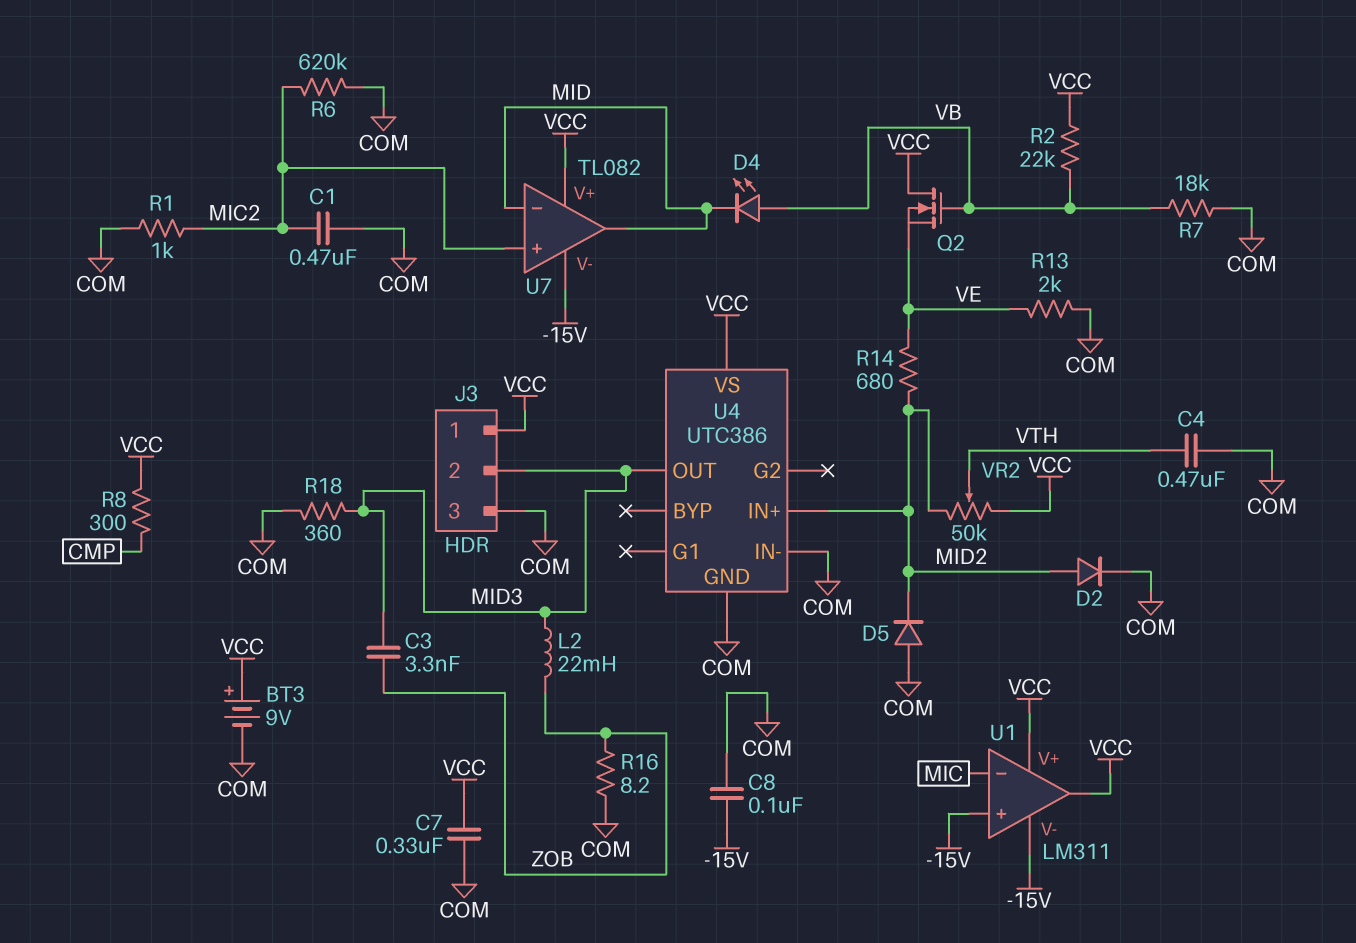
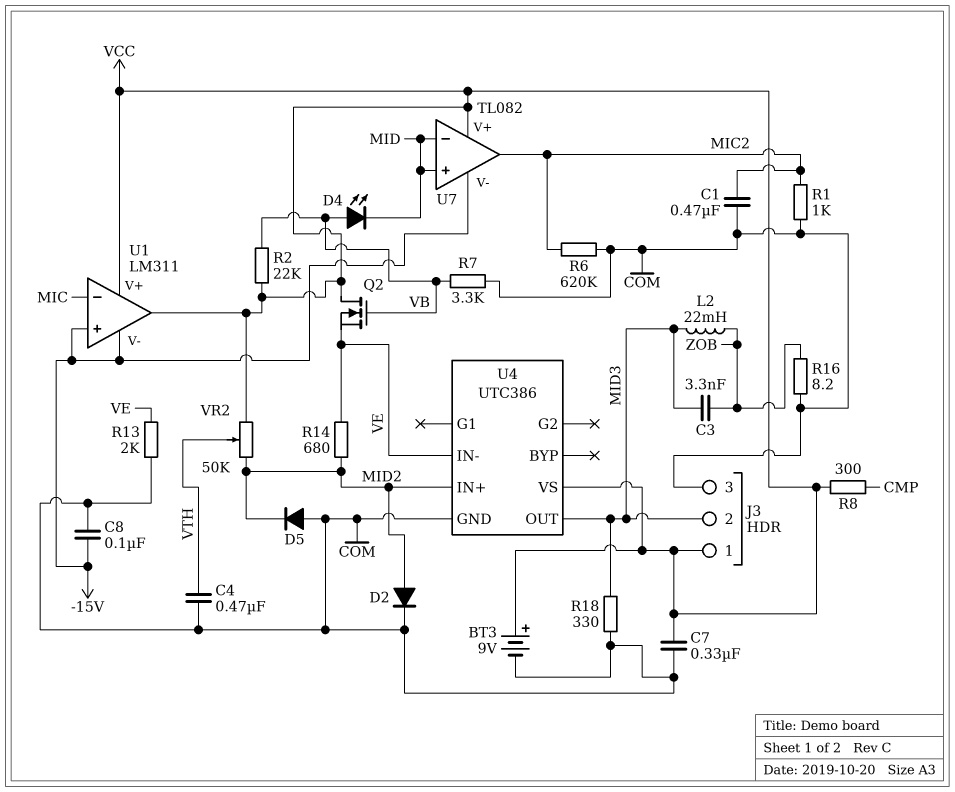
R7: 18k (COM, VB) -> 3.3k (COM, VB)
R18: 360 (COM, MID3) -> 330 (COM, MID3)
U4 pin IN-: COM -> VE
U7 pin in+: MIC2 -> MID
U7 pin out: MID -> MIC2

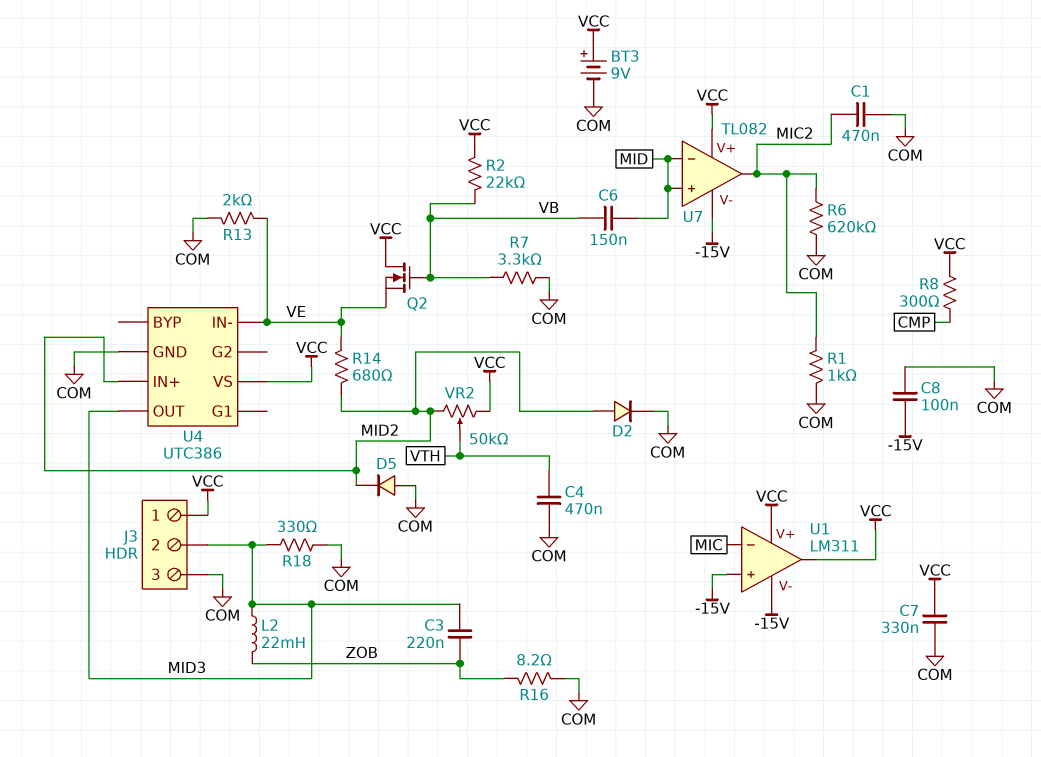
C3: 3.3nF (MID3, ZOB) -> 220nF (MID3, ZOB)
C6: none -> 150nF (MID, VB)
D4: LED (A VB, K MID) -> none

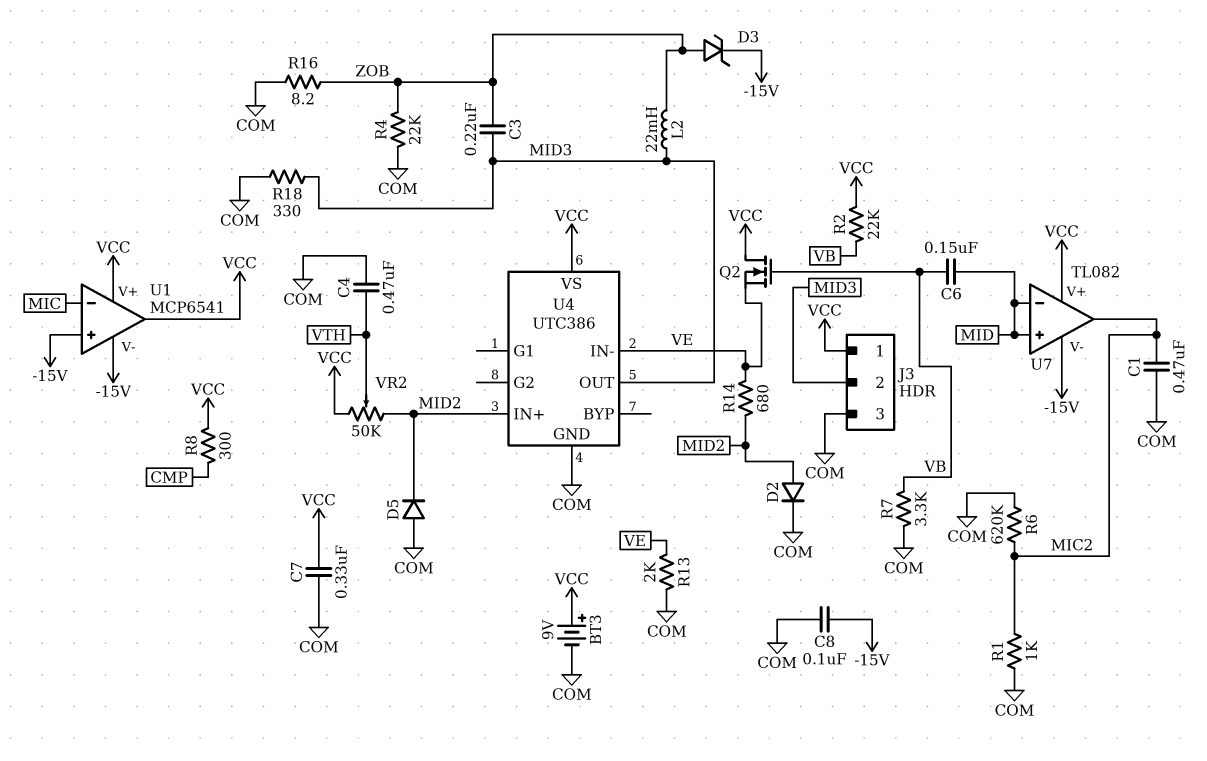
D3: none -> zener (A ZOB, K -15V)
R4: none -> 22k (COM, ZOB)
U1: LM311 -> MCP6541

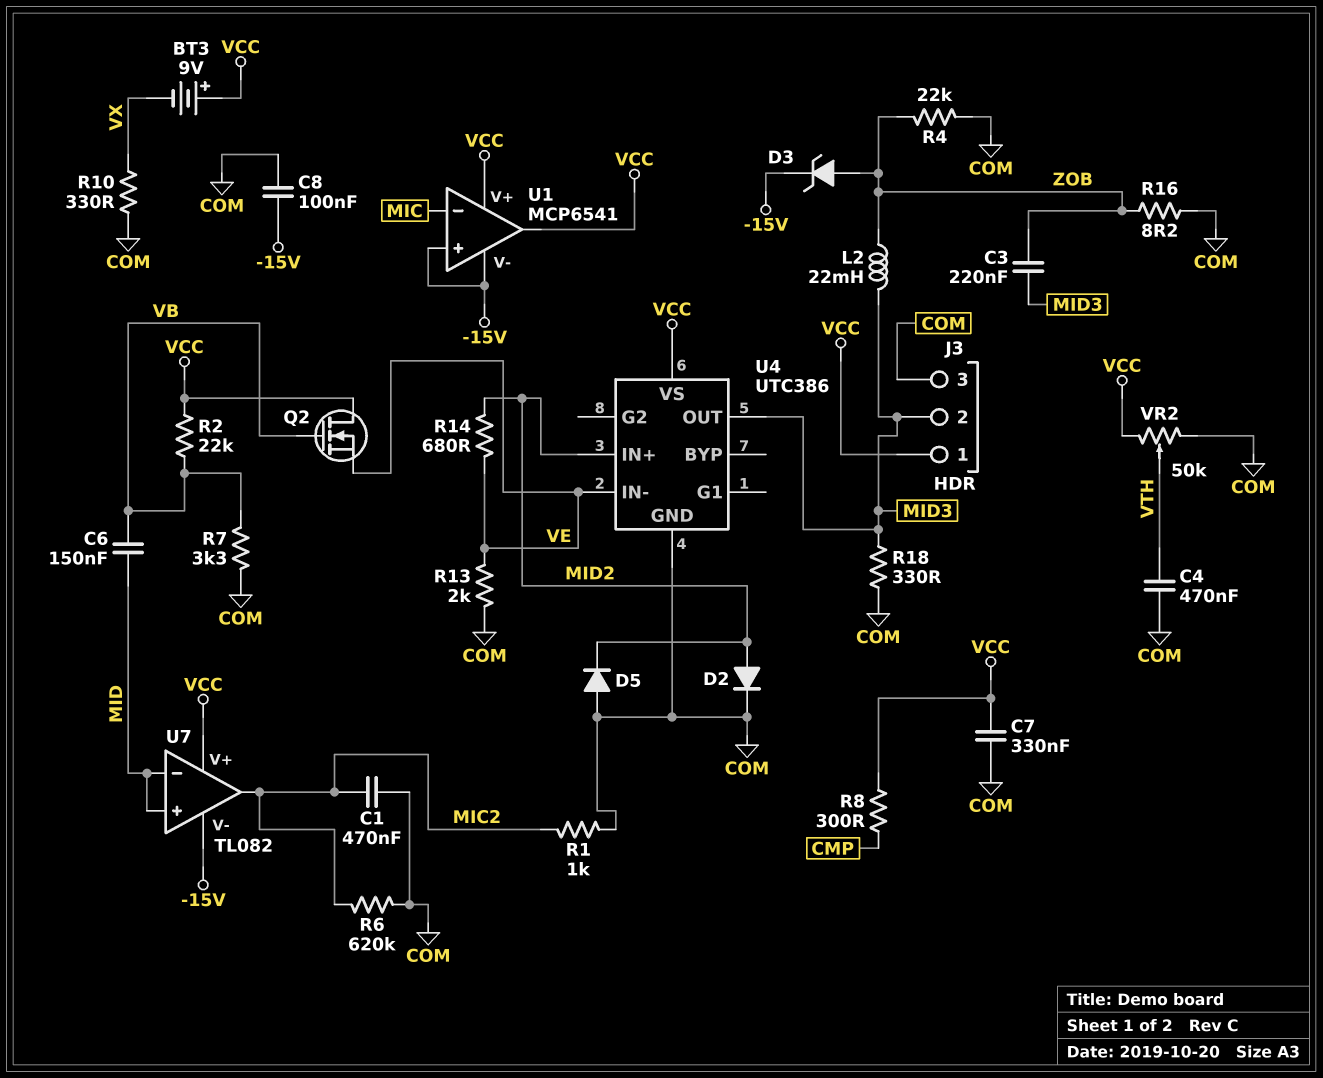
BT3: 9V (plus VCC, minus COM) -> 9V (plus VCC, minus VX)
R10: none -> 330 (COM, VX)
VR2: 50k (MID2, VCC, wiper VTH) -> 50k (COM, VCC, wiper VTH)

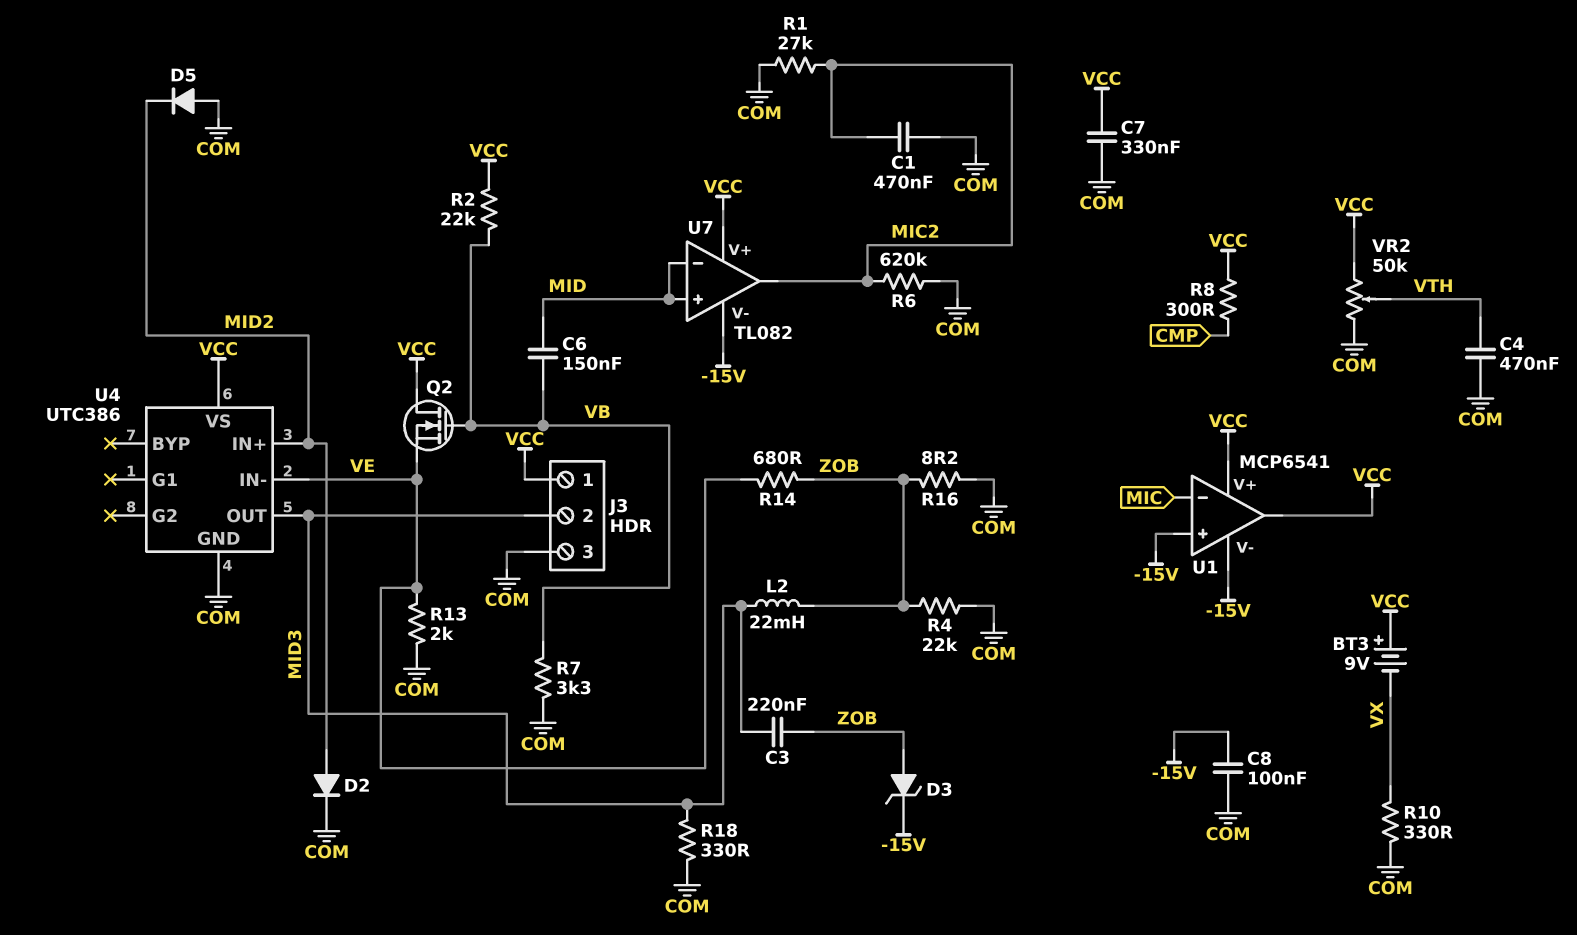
R1: 1k (COM, MIC2) -> 27k (COM, MIC2)
R14: 680 (MID2, VE) -> 680 (VE, ZOB)

